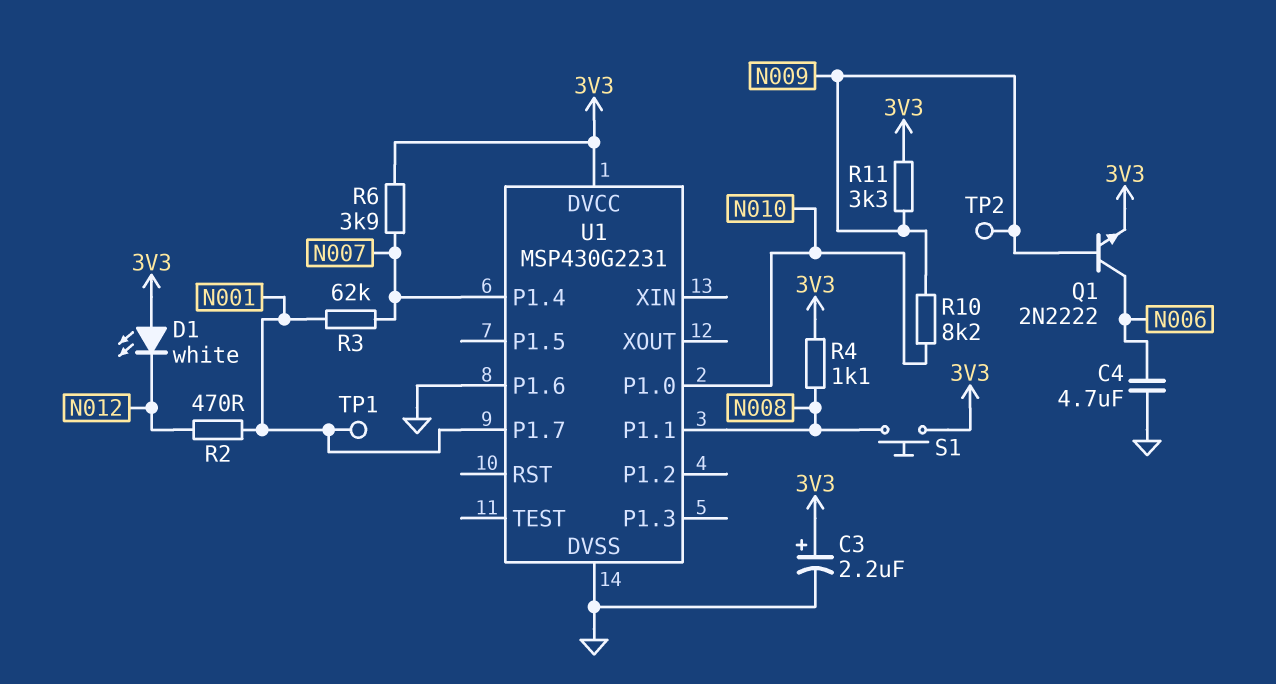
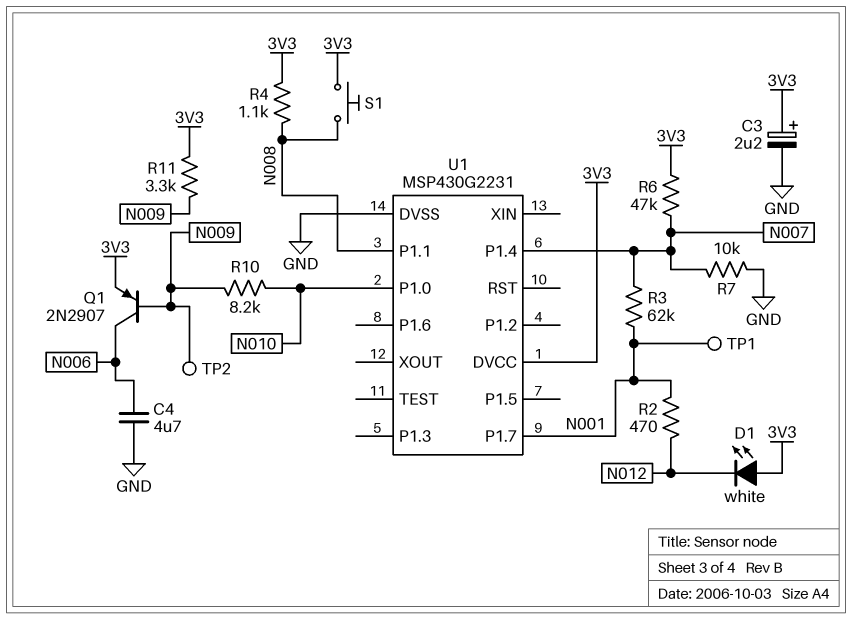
Q1: NPN 2N2222 (B N009, C N006, E 3V3) -> PNP 2N2907 (B N009, C N006, E 3V3)
R6: 3.9k (3V3, N007) -> 47k (3V3, N007)
R7: none -> 10k (GND, N007)
U1 pin P1.6: GND -> none

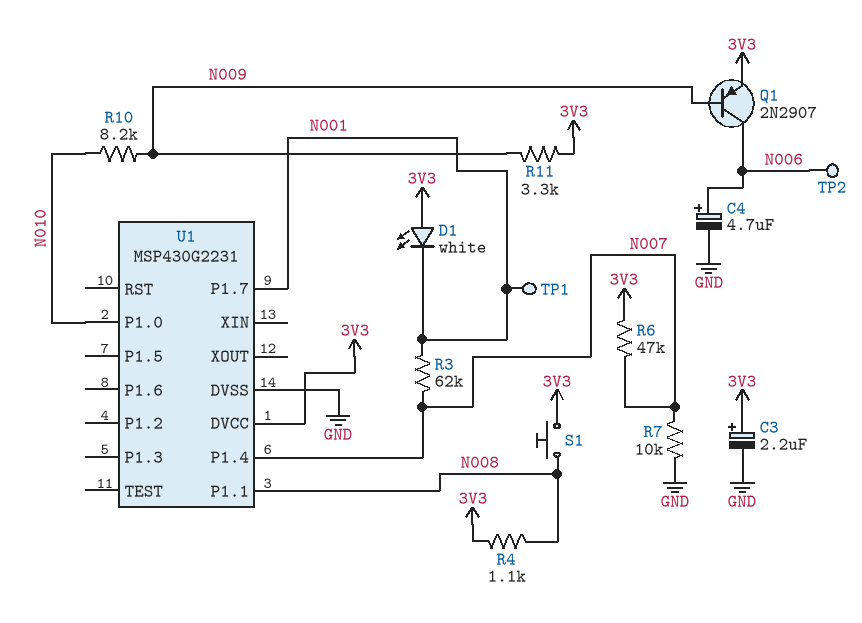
C4: 4.7uF (GND, N006) -> 4.7uF (plus N006, minus GND)
D1: LED white (A 3V3, K N012) -> LED white (A 3V3, K N001)
R2: 470 (N001, N012) -> none
TP2: test point (N009) -> test point (N006)

